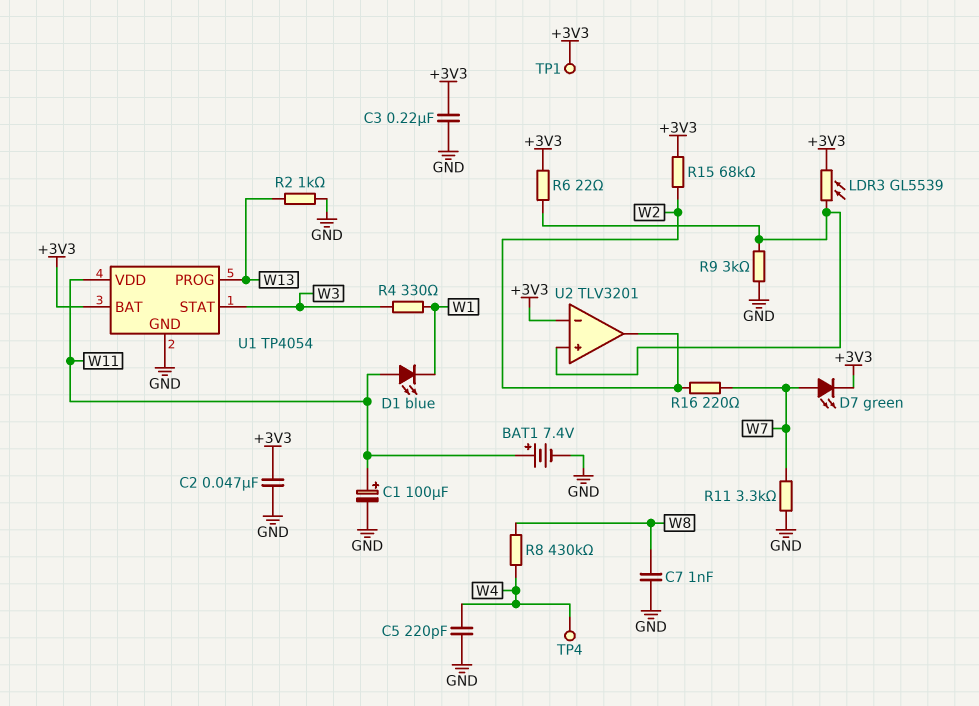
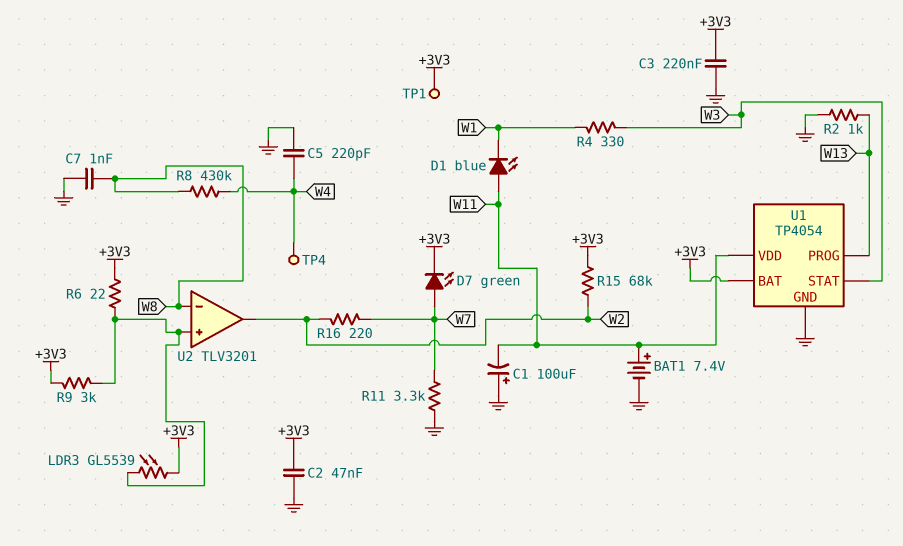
C1: 100uF (plus W11, minus GND) -> 100uF (plus GND, minus W11)
R9: 3k (GND, U2/in+) -> 3k (+3V3, U2/in+)
U2 pin in-: +3V3 -> W8

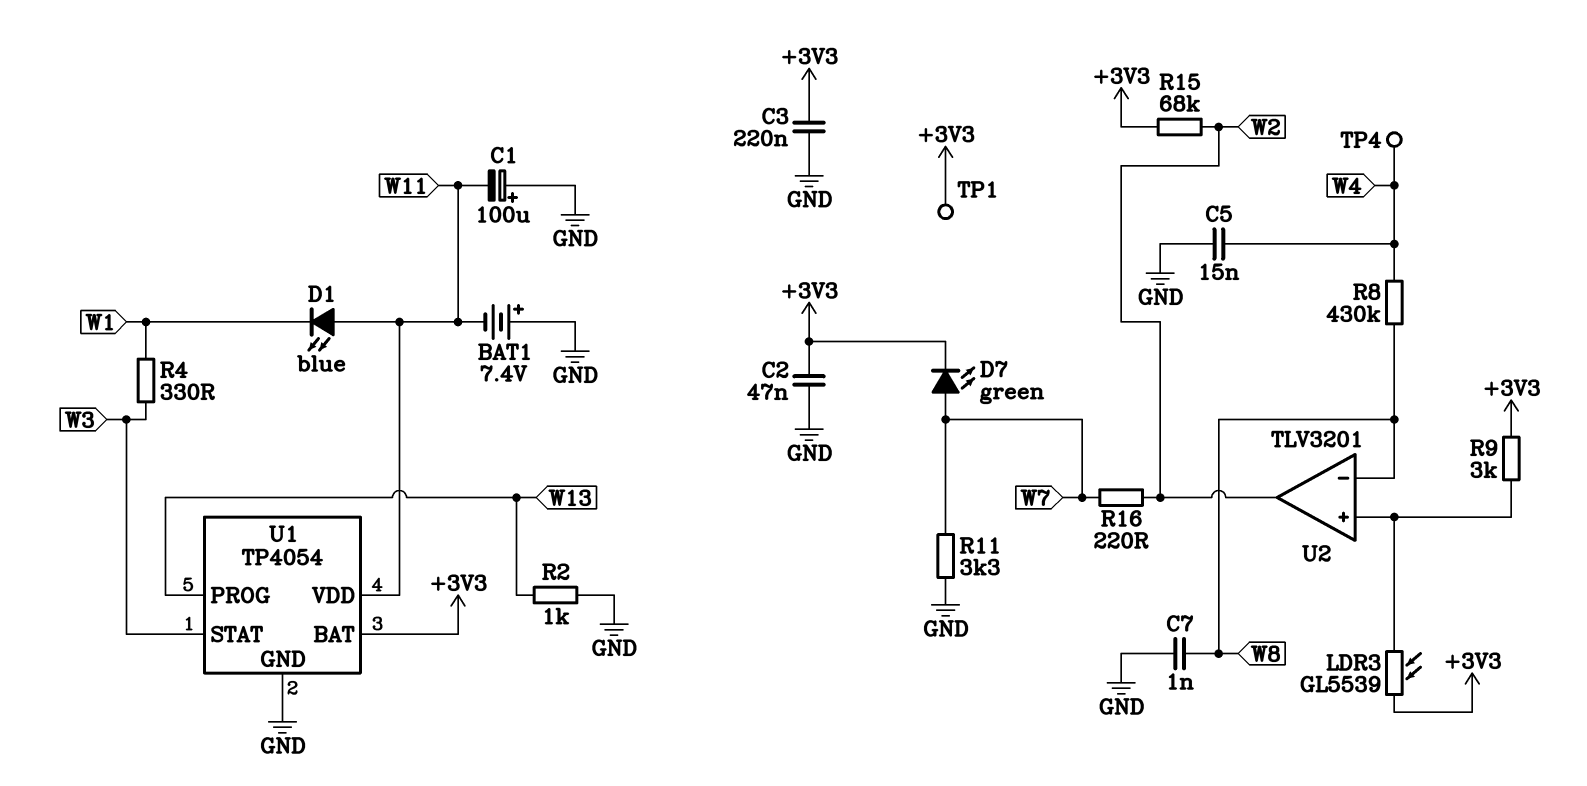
BAT1: 7.4V (plus W11, minus GND) -> 7.4V (plus GND, minus W11)
C5: 220pF (GND, W4) -> 15nF (GND, W4)
R6: 22 (+3V3, U2/in+) -> none

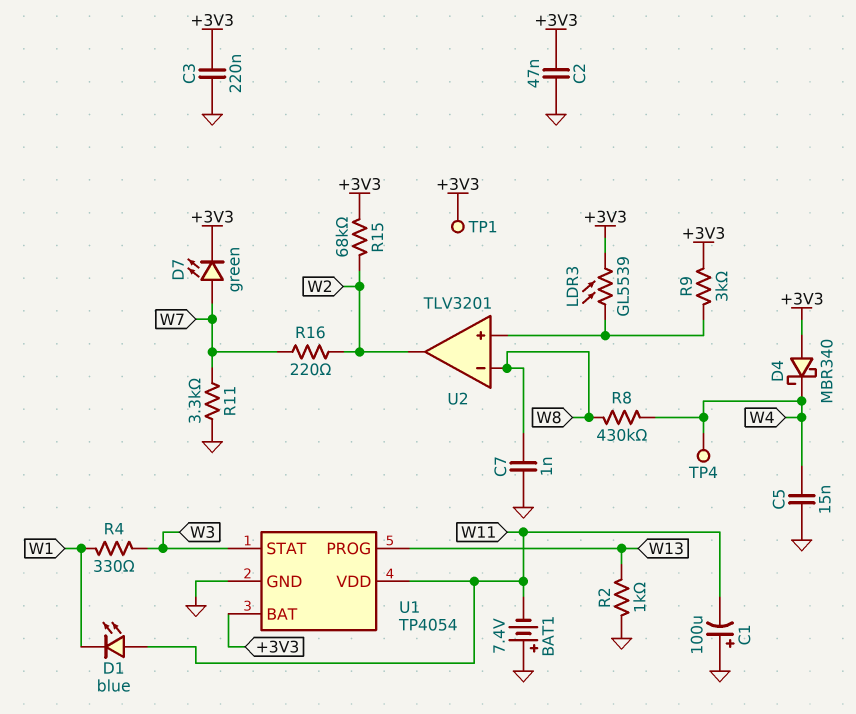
D4: none -> schottky MBR340 (A +3V3, K W4)

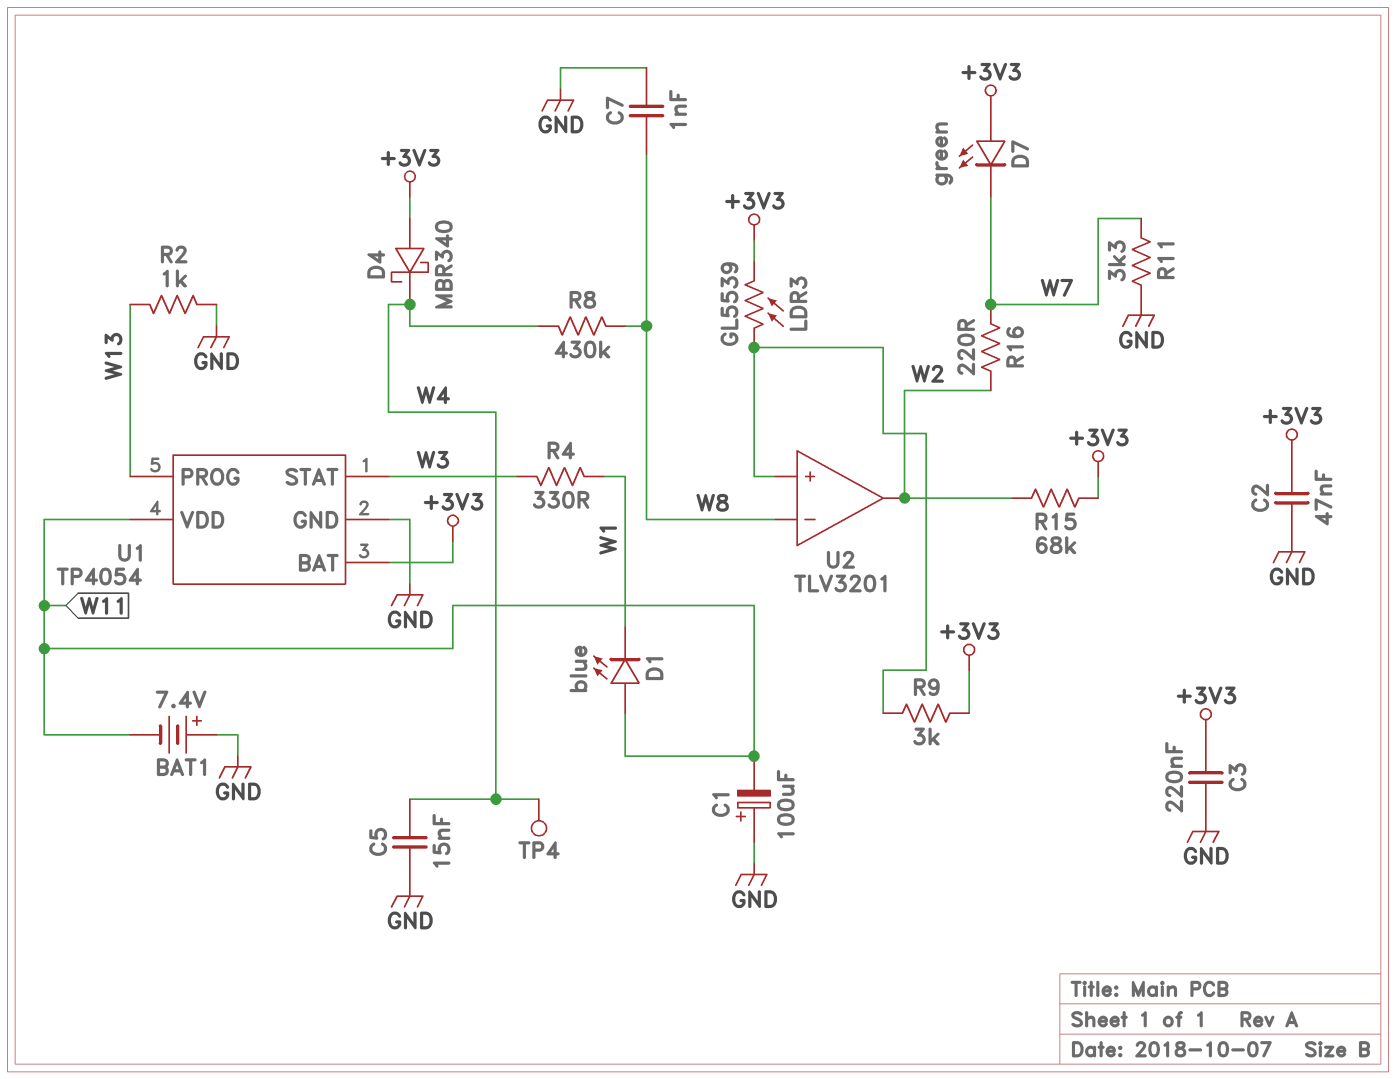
D7: LED green (A W7, K +3V3) -> LED green (A +3V3, K W7)
TP1: test point (+3V3) -> none

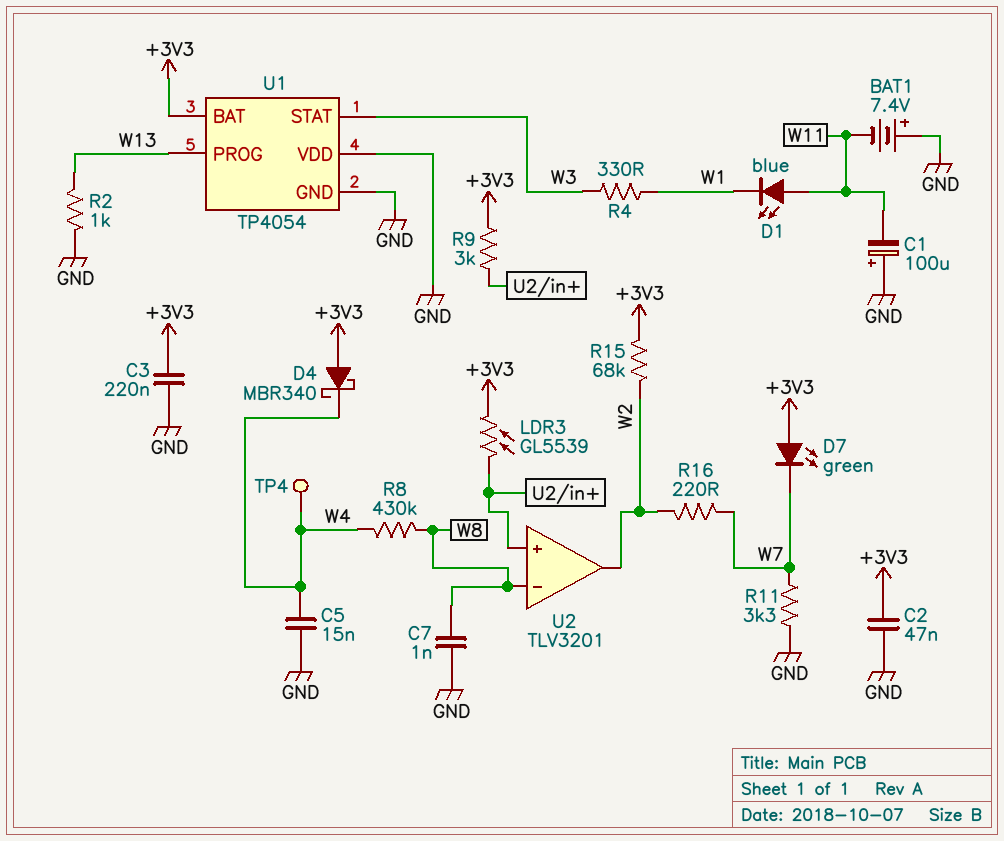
U1 pin VDD: W11 -> GND

